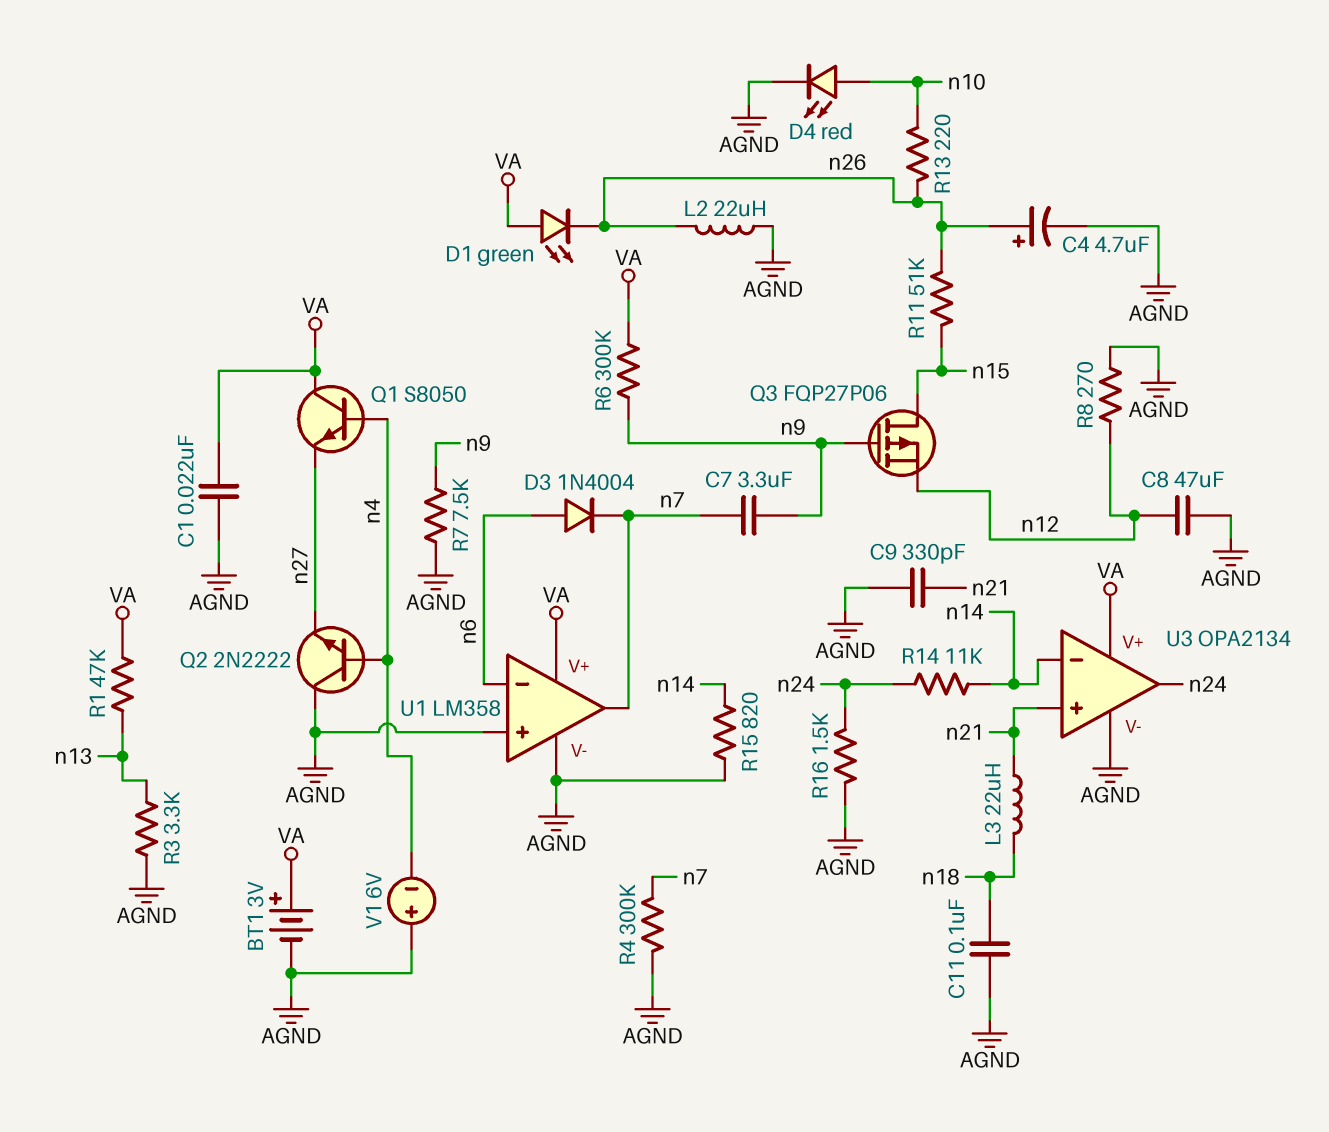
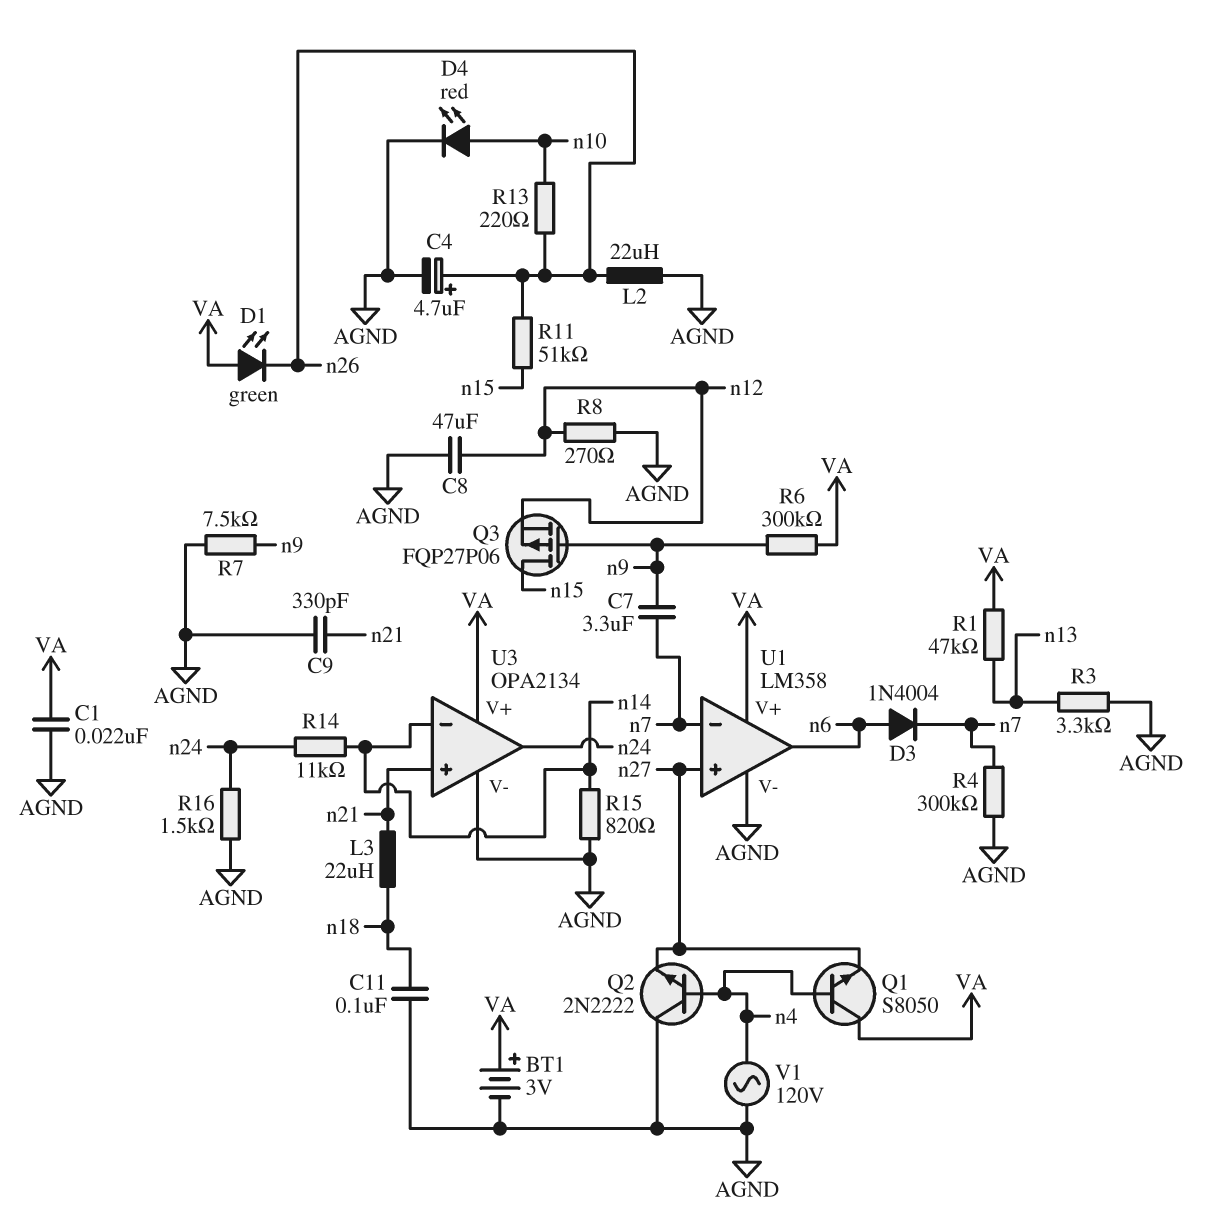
U1 pin in+: AGND -> n27
U1 pin in-: n6 -> n7
U1 pin out: n7 -> n6
V1: 6V (plus AGND, minus n4) -> AC 120V (AGND, n4)

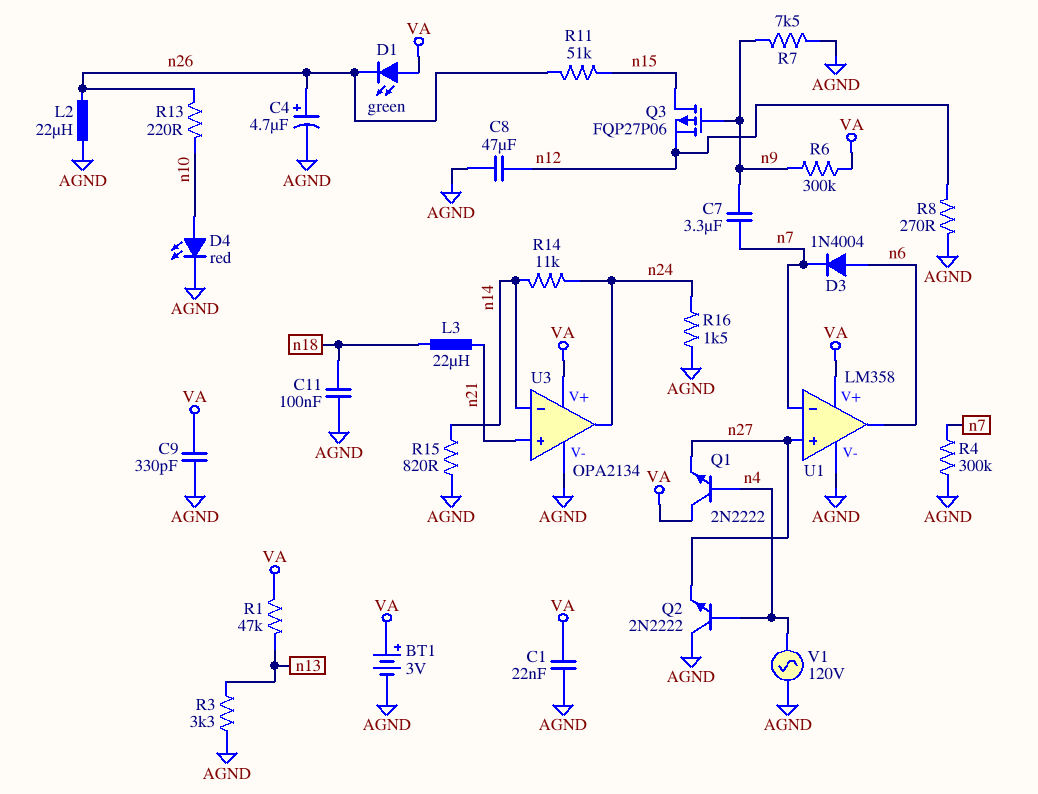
C9: 330pF (AGND, n21) -> 330pF (AGND, VA)
Q1: NPN S8050 (B n4, C VA, E n27) -> NPN 2N2222 (B n4, C VA, E n27)

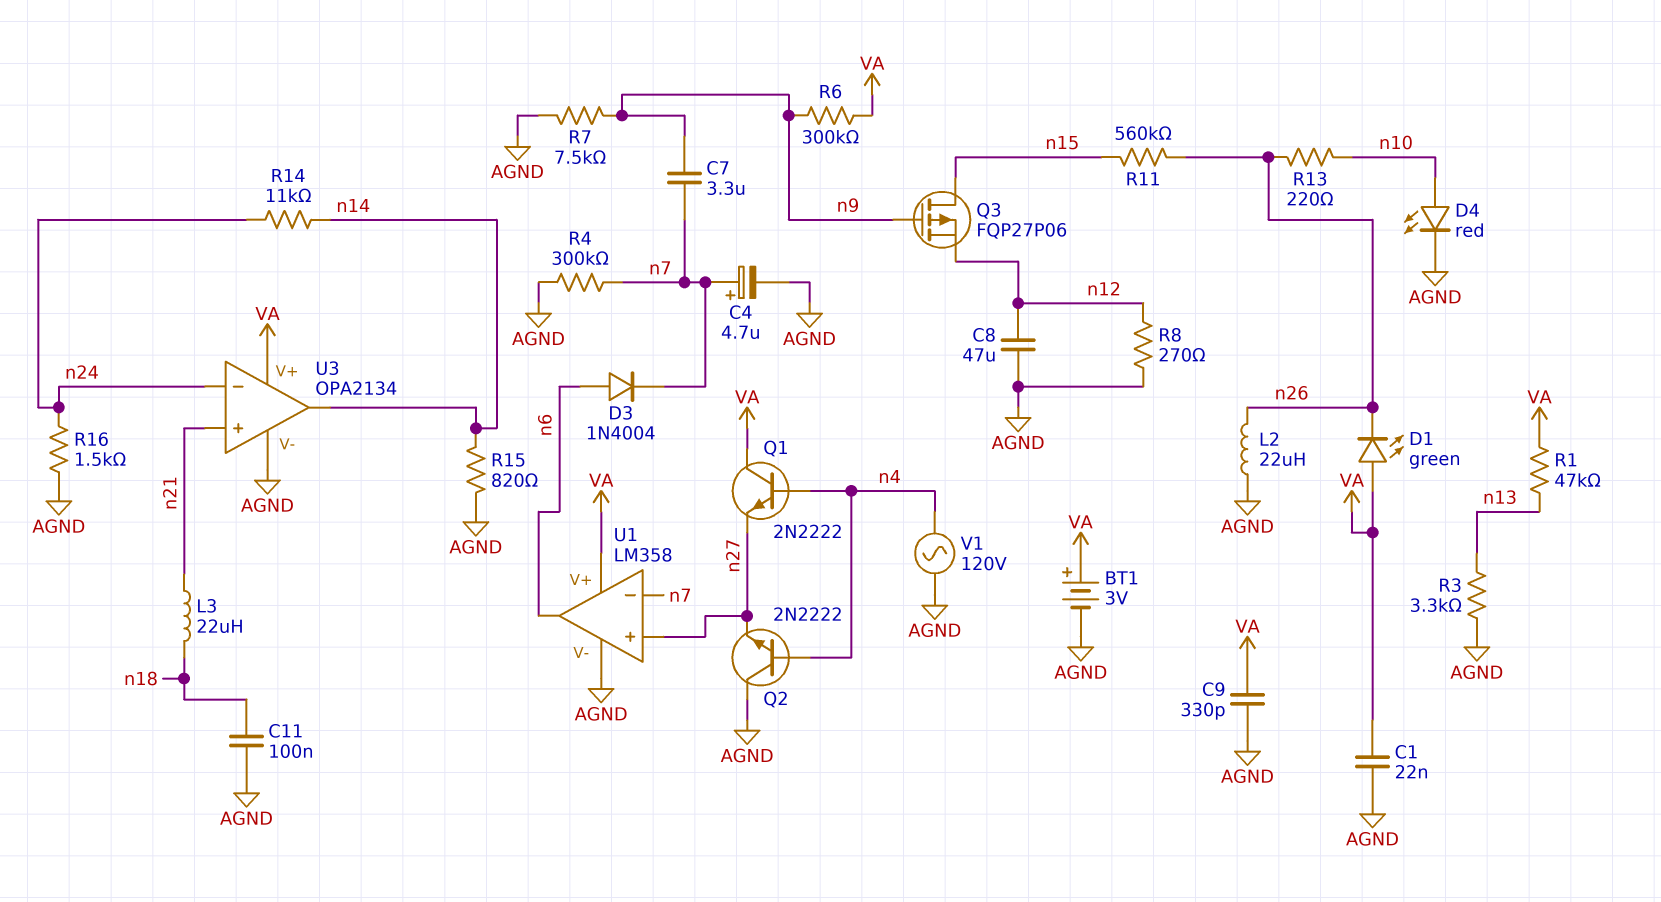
C4: 4.7uF (plus n26, minus AGND) -> 4.7uF (plus n7, minus AGND)
R11: 51k (n15, n26) -> 560k (n15, n26)
U3 pin in-: n14 -> n24
U3 pin out: n24 -> n14

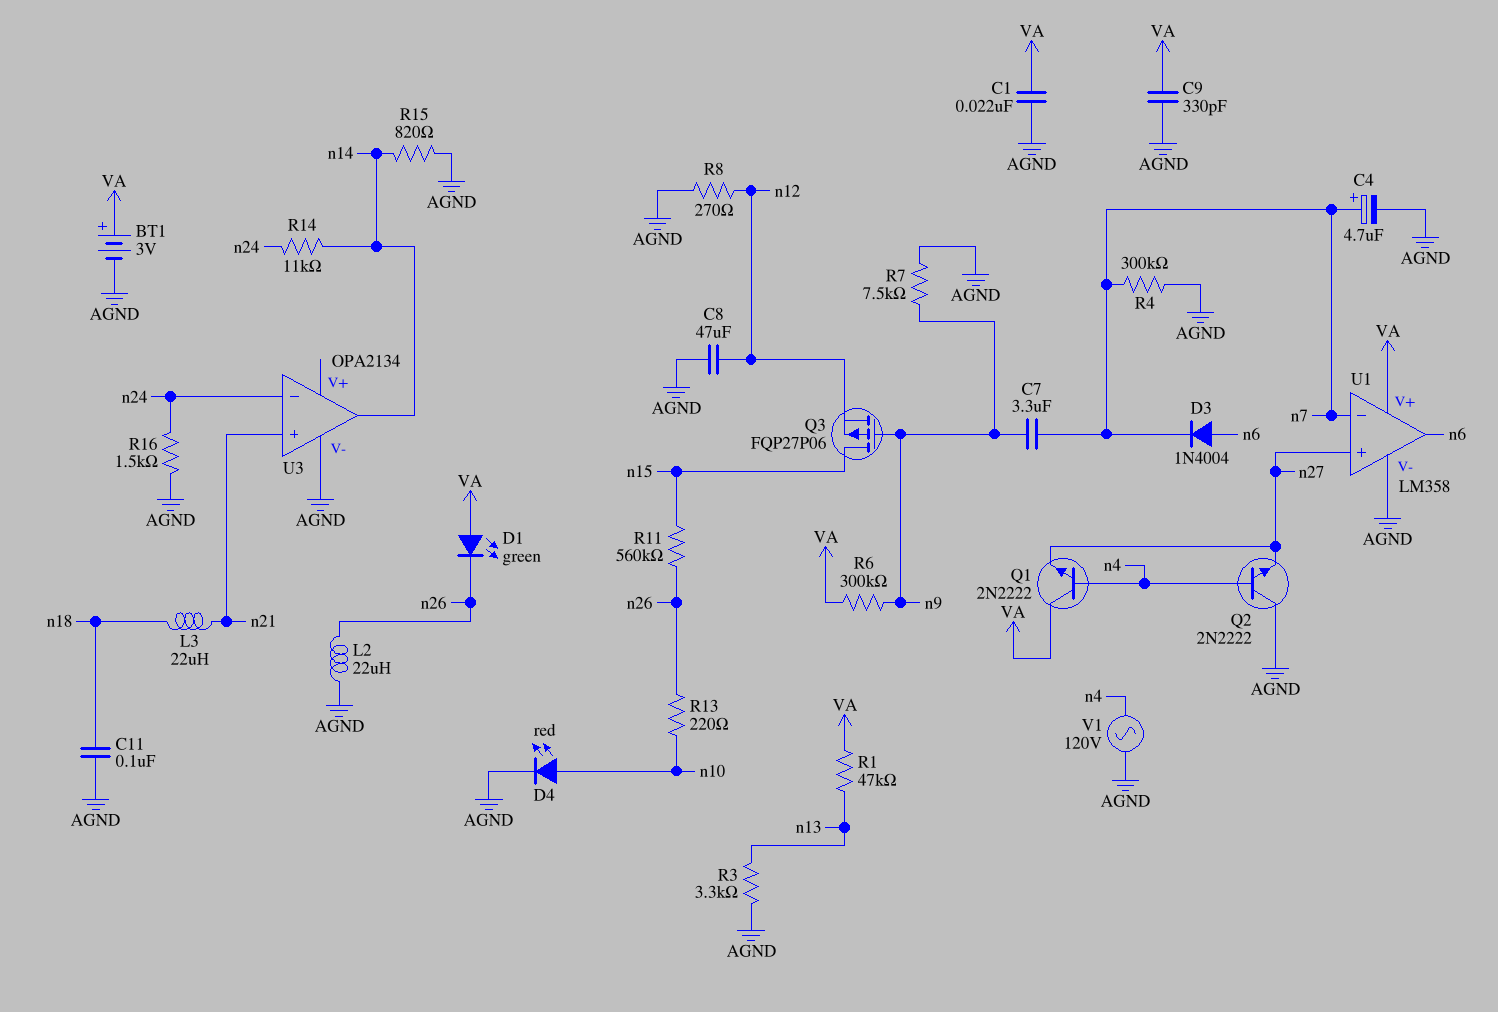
U3 pin V+: VA -> none

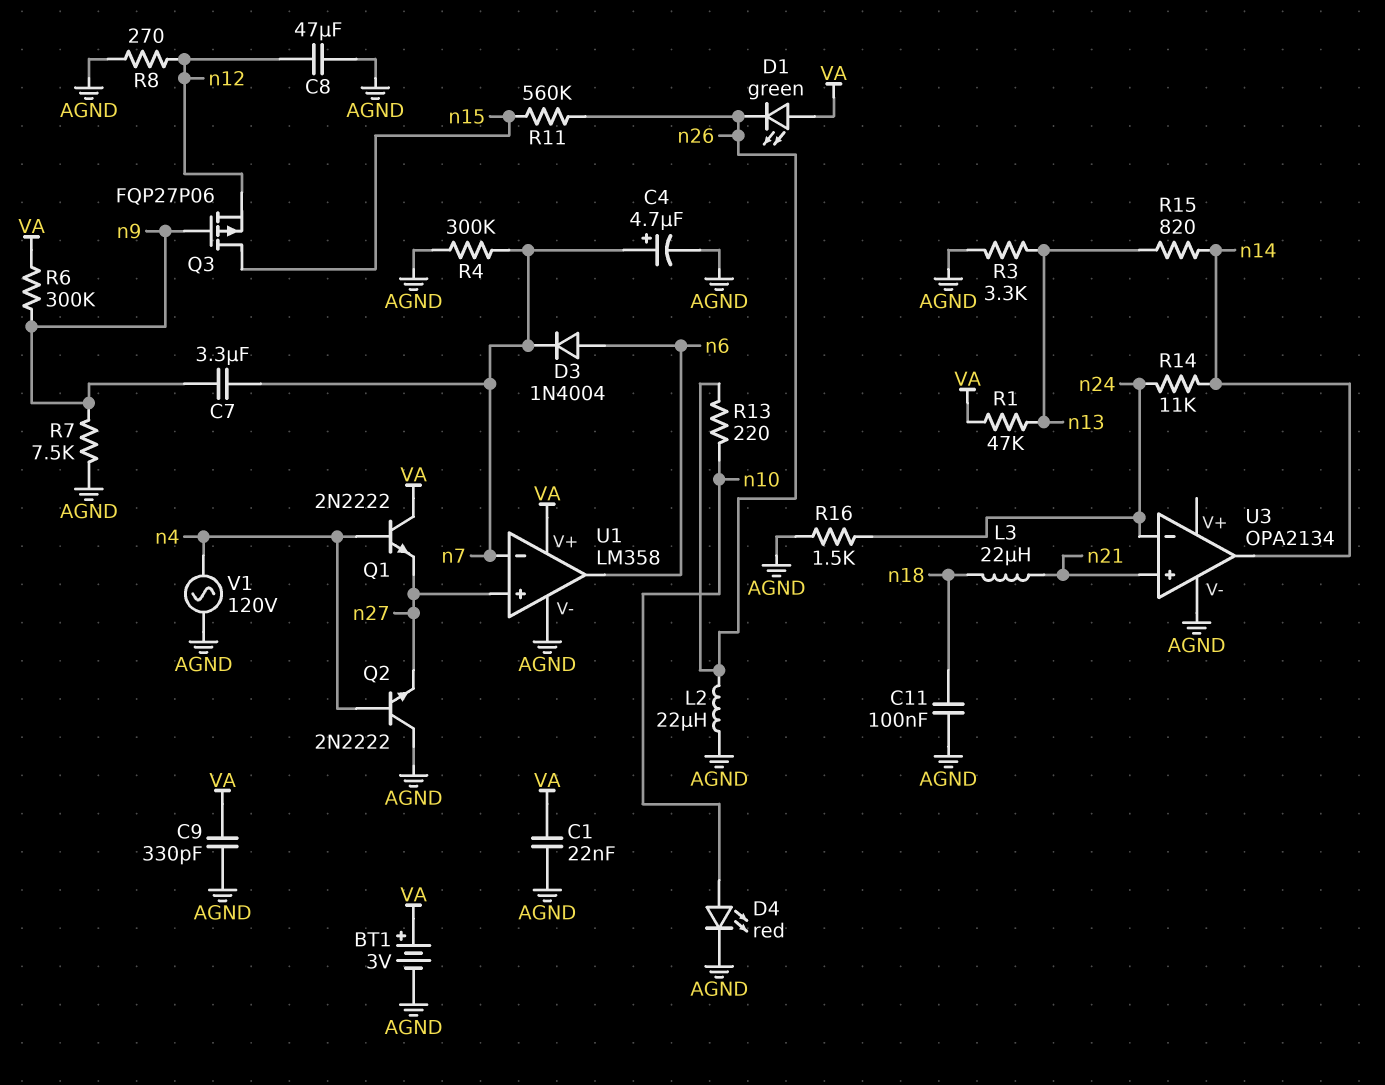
R15: 820 (AGND, n14) -> 820 (n13, n14)

